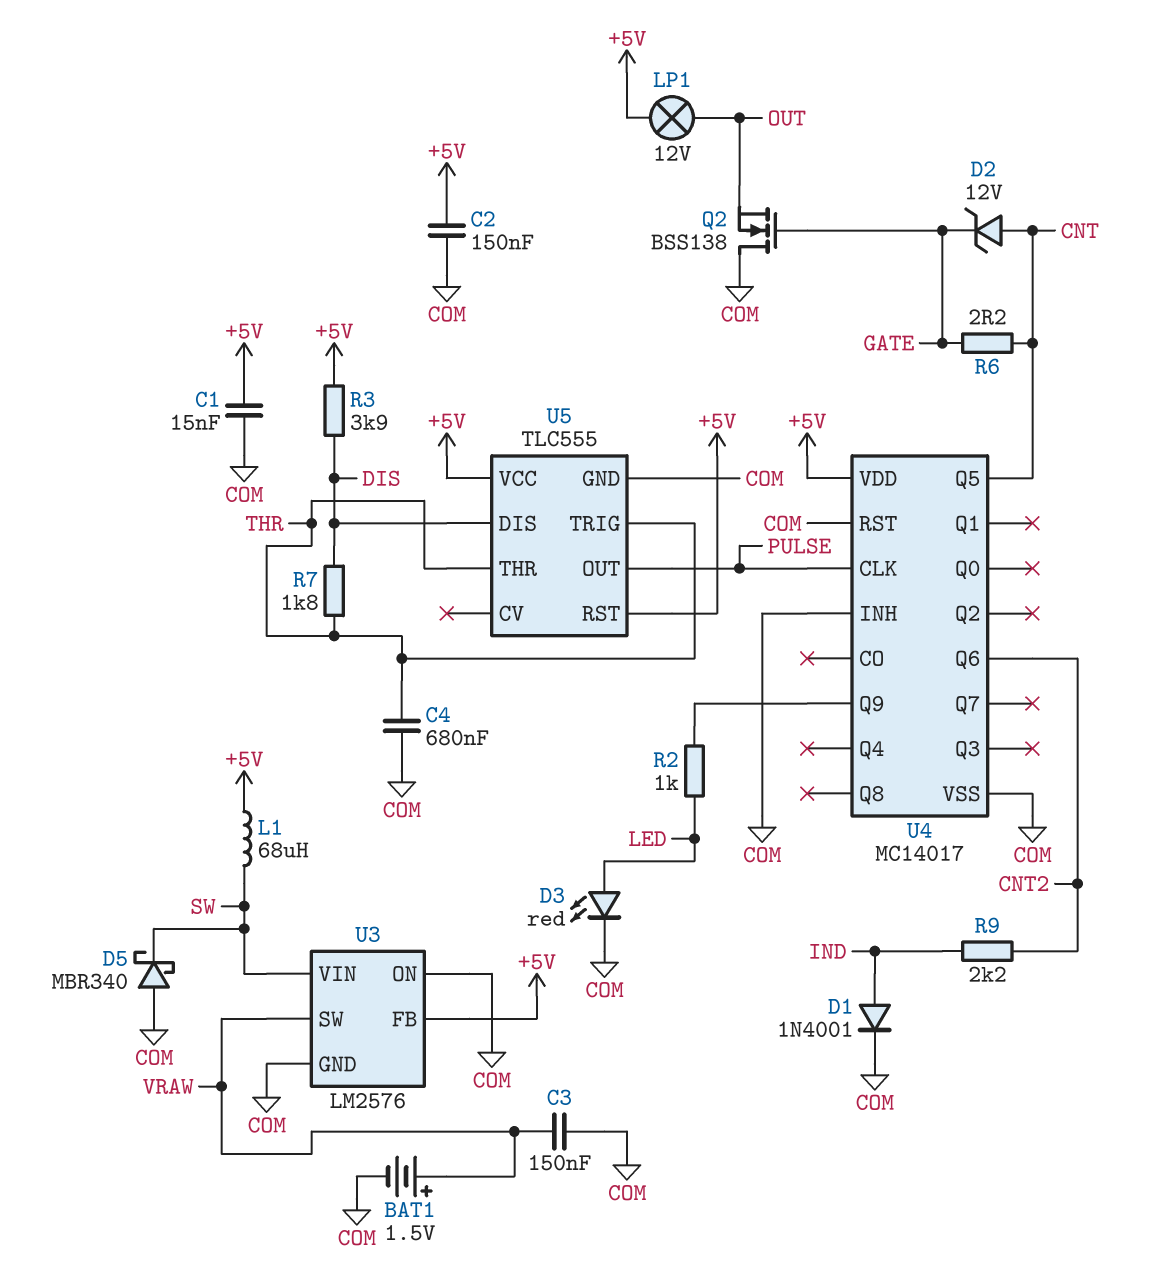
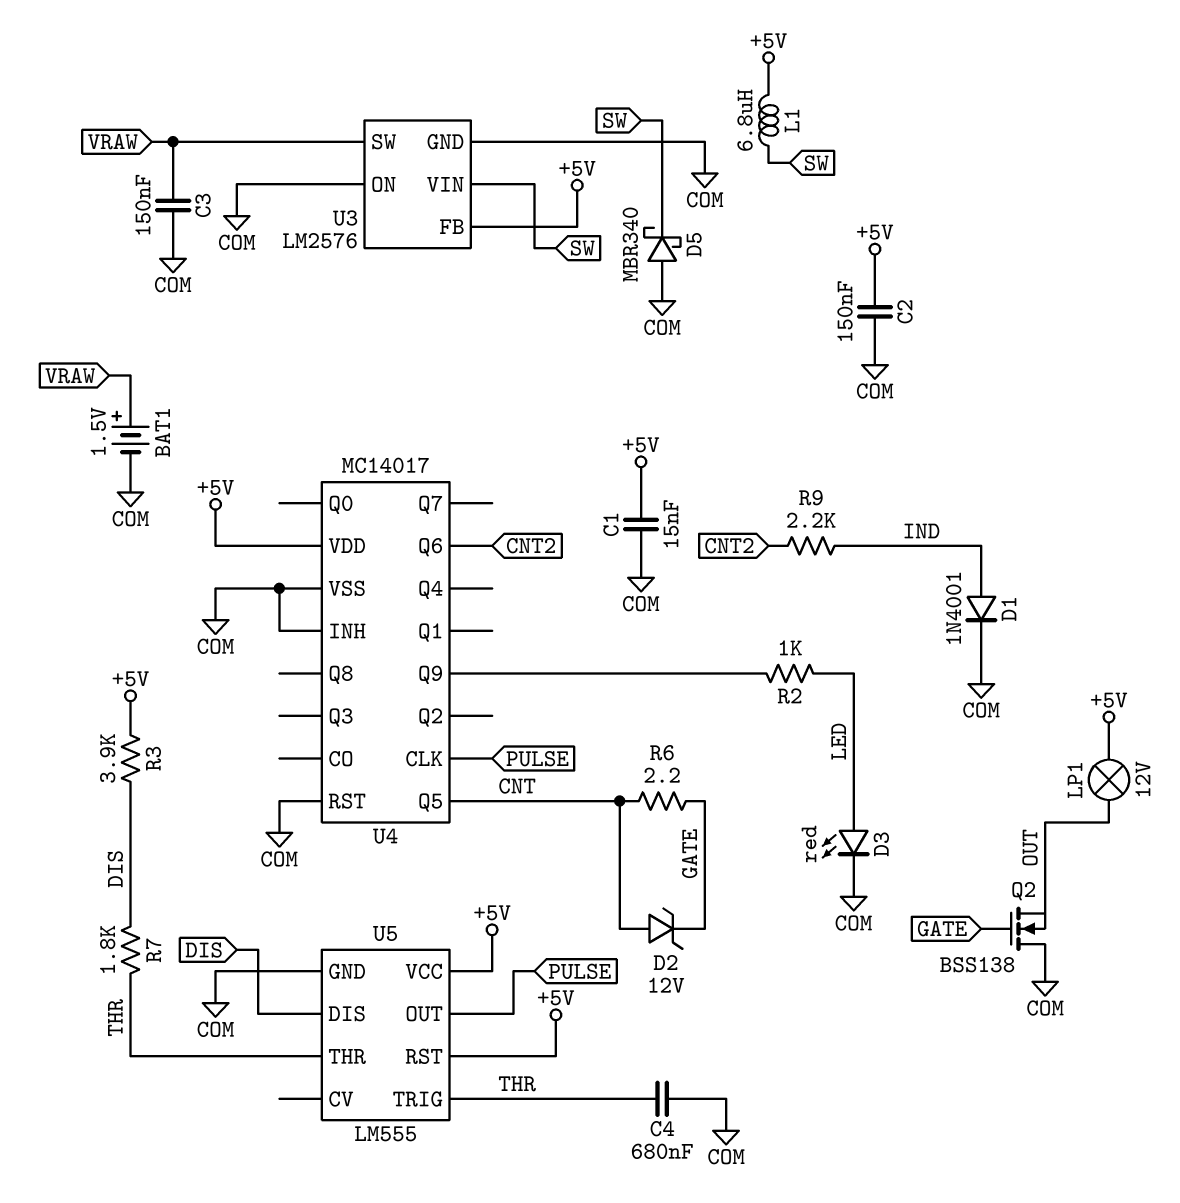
L1: 68uH (+5V, SW) -> 6.8uH (+5V, SW)
U5: TLC555 -> LM555

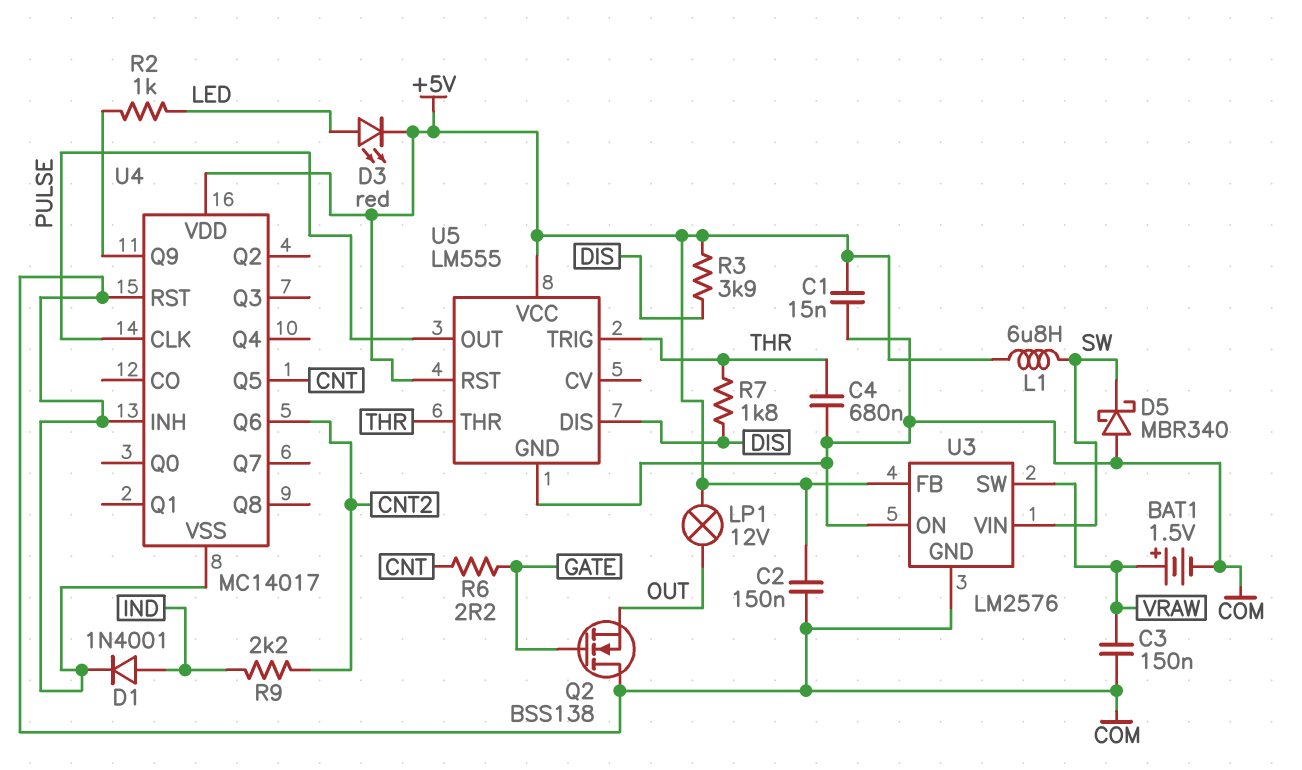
D2: zener 12V (A CNT, K GATE) -> none
D3: LED red (A LED, K COM) -> LED red (A LED, K +5V)

